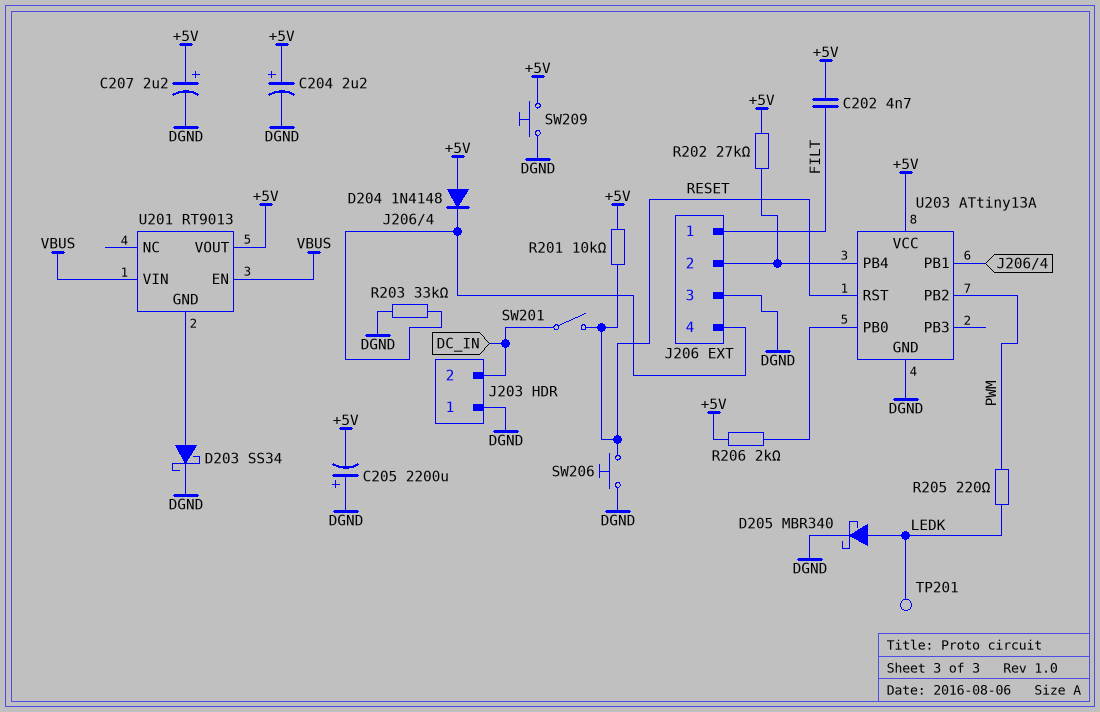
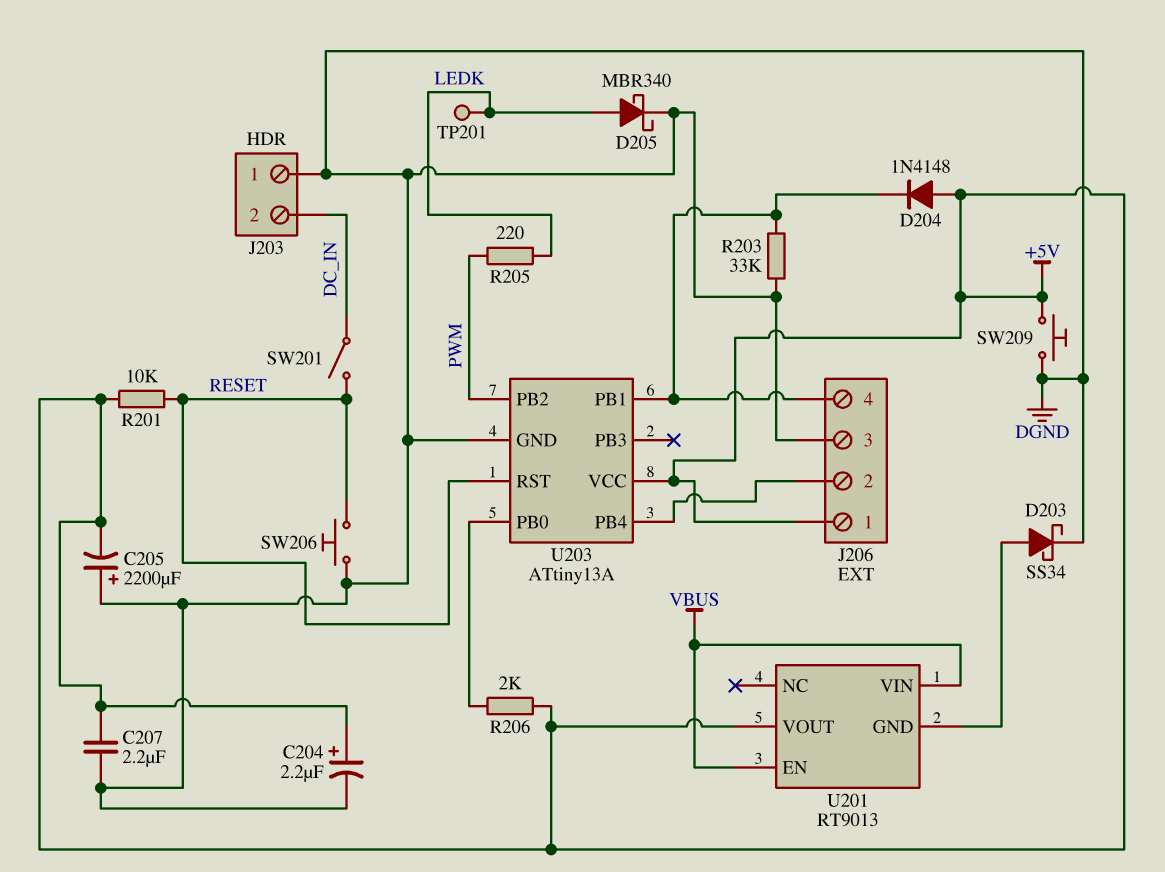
C202: 4.7nF (+5V, FILT) -> none
C207: 2.2uF (plus +5V, minus DGND) -> 2.2uF (+5V, DGND)
J206 pin 1: FILT -> +5V
R202: 27k (+5V, J206/2) -> none

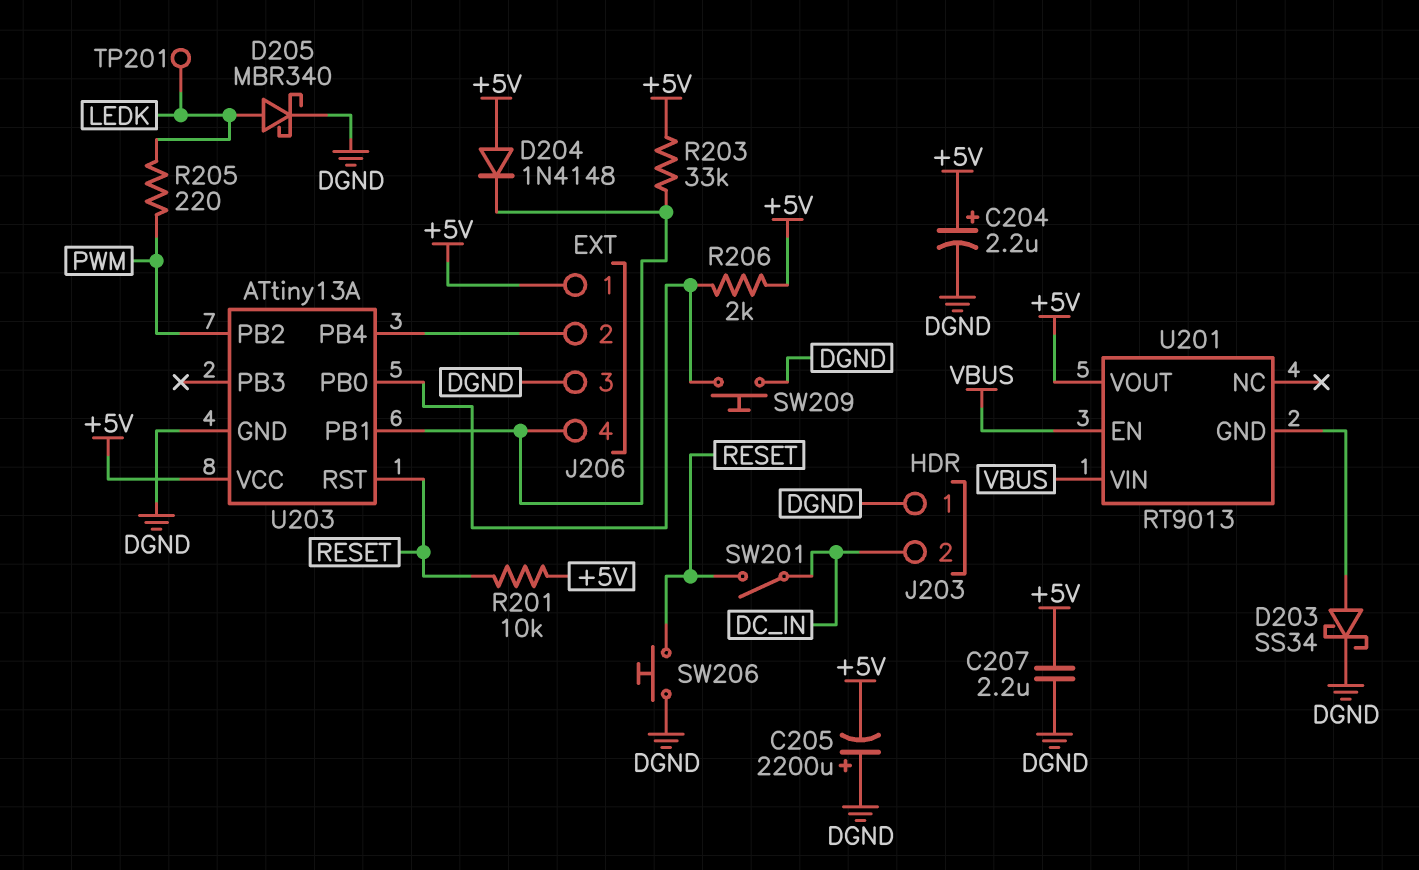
R203: 33k (DGND, J206/4) -> 33k (+5V, J206/4)
SW209: button (+5V, DGND) -> button (DGND, U203/PB0)

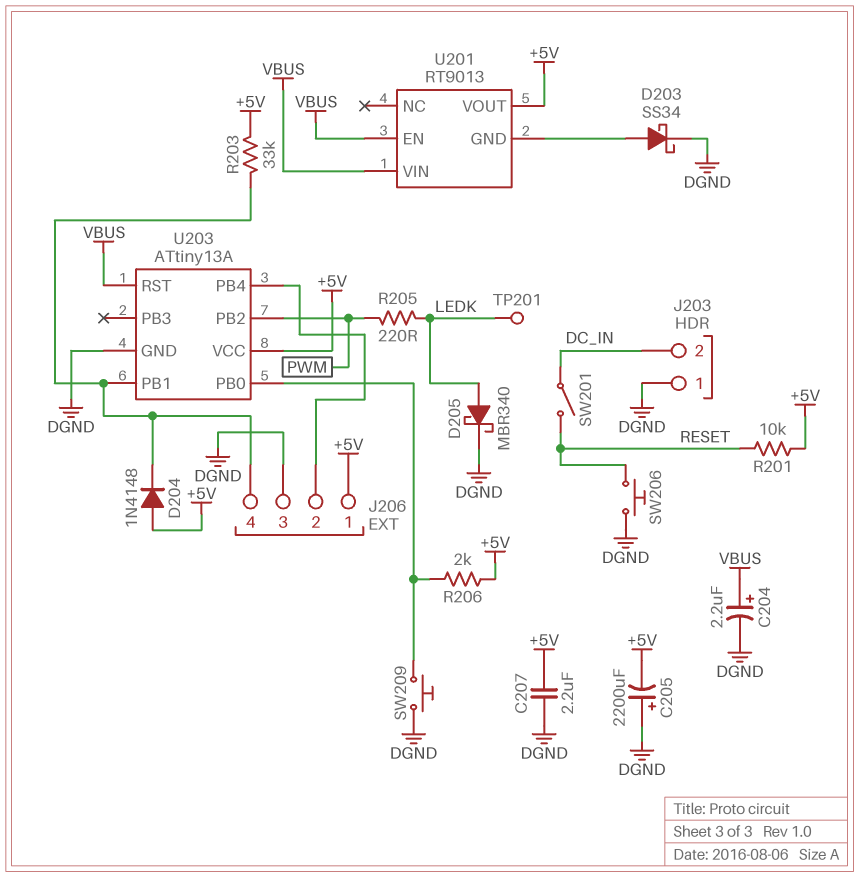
C204: 2.2uF (plus +5V, minus DGND) -> 2.2uF (plus VBUS, minus DGND)
U203 pin RST: RESET -> VBUS

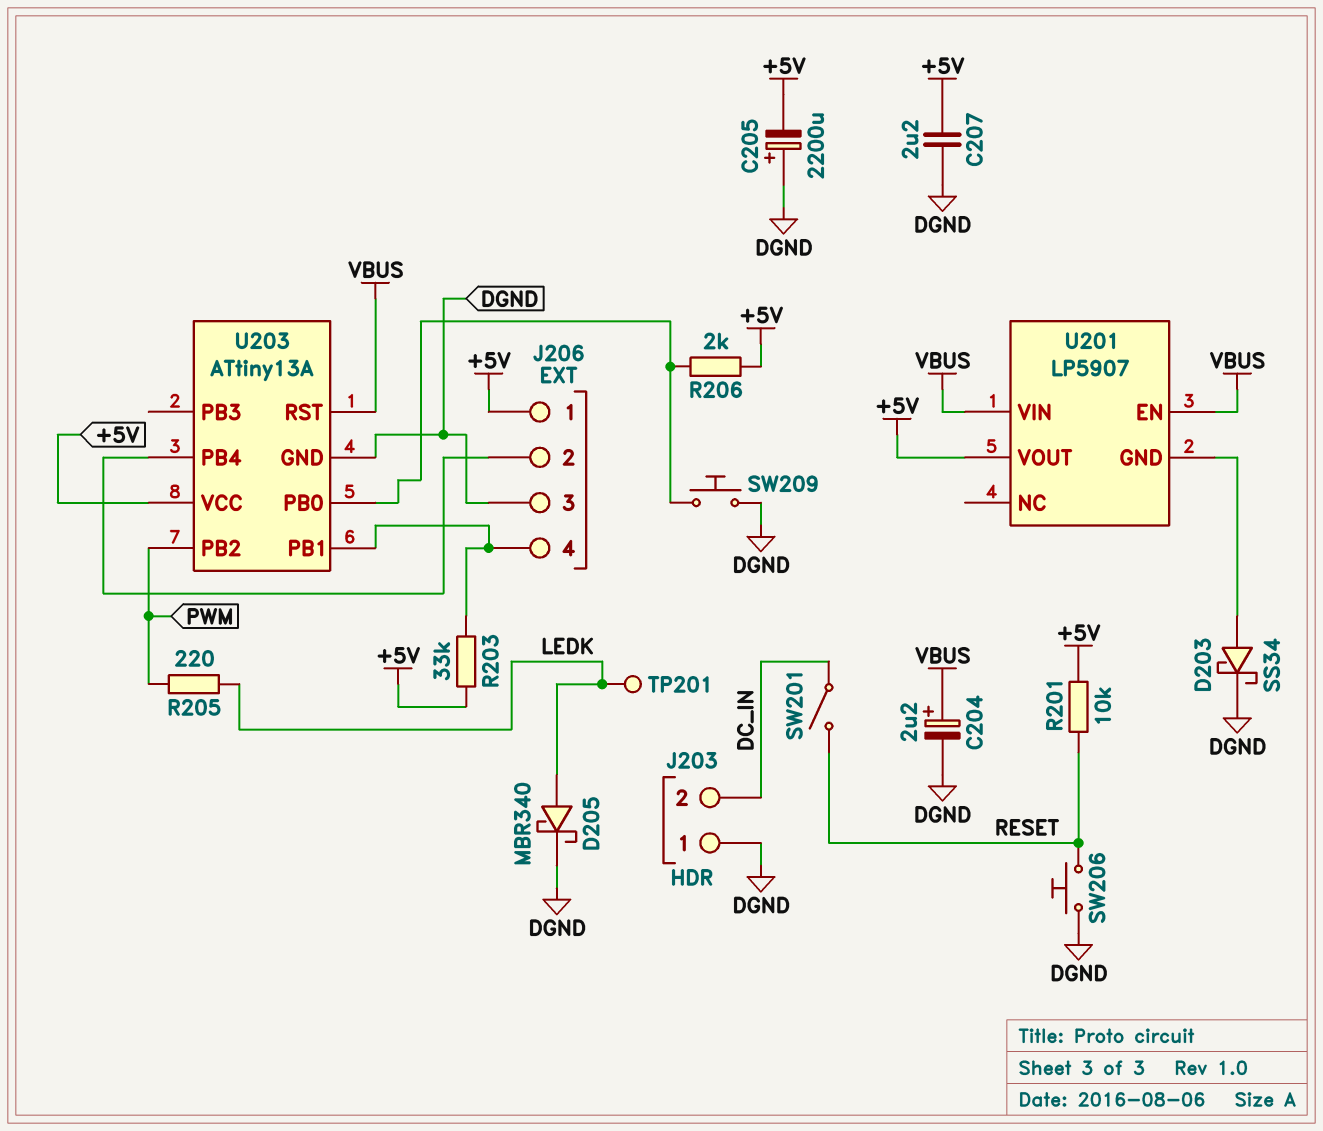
D204: diode 1N4148 (A +5V, K J206/4) -> none
U201: RT9013 -> LP5907

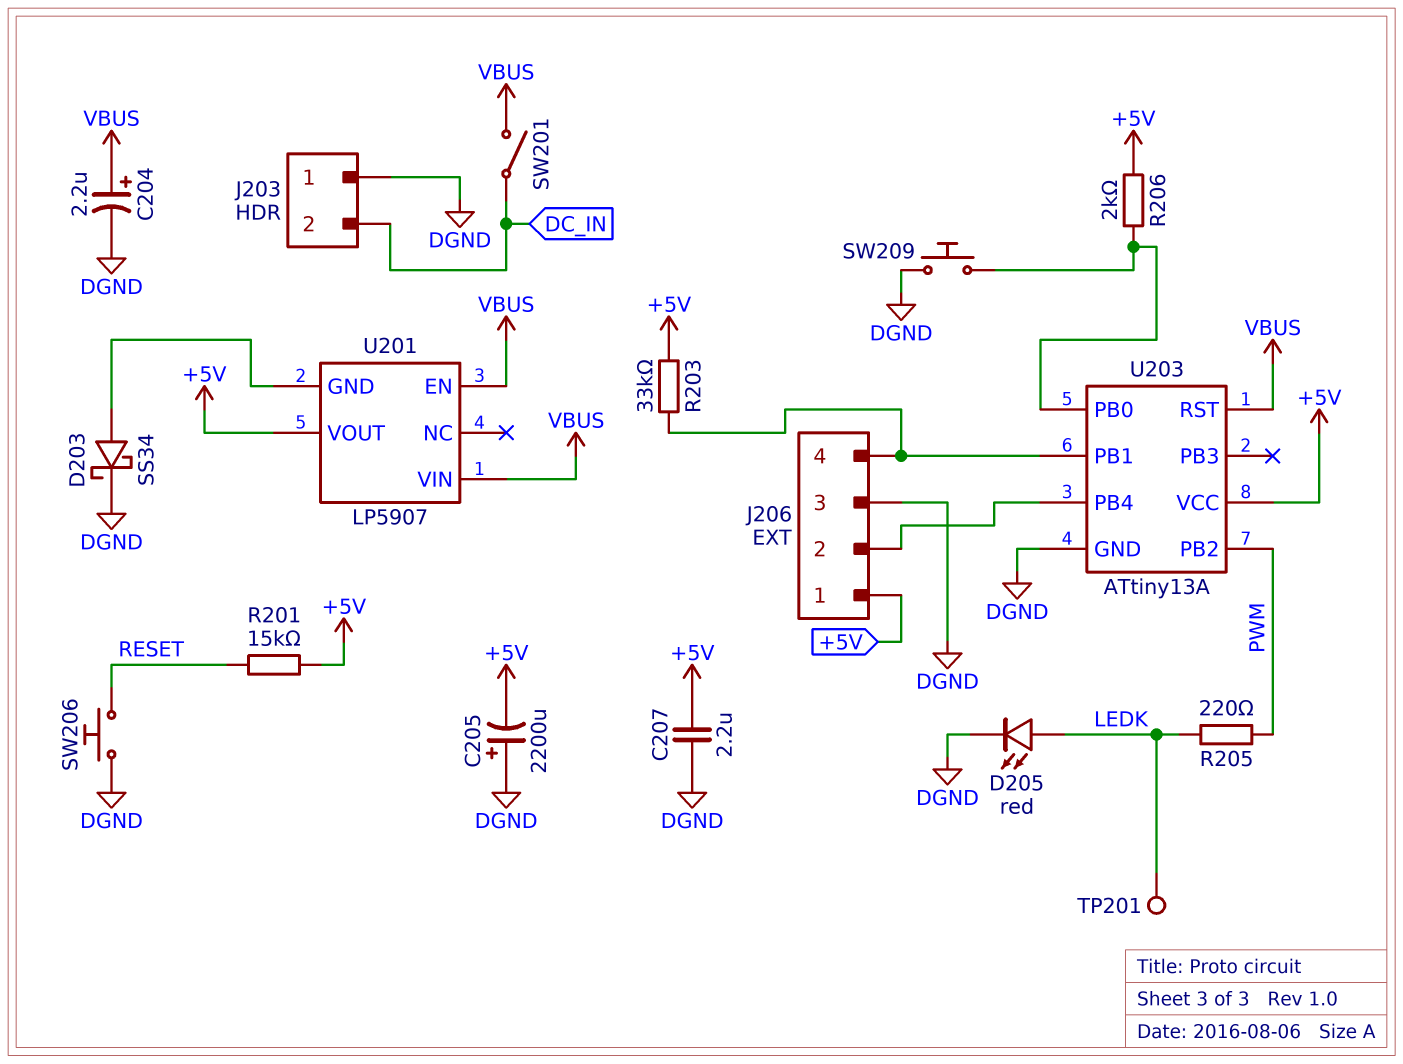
D205: schottky MBR340 (A LEDK, K DGND) -> LED red (A LEDK, K DGND)
R201: 10k (+5V, RESET) -> 15k (+5V, RESET)
SW201: switch (DC_IN, RESET) -> switch (DC_IN, VBUS)

